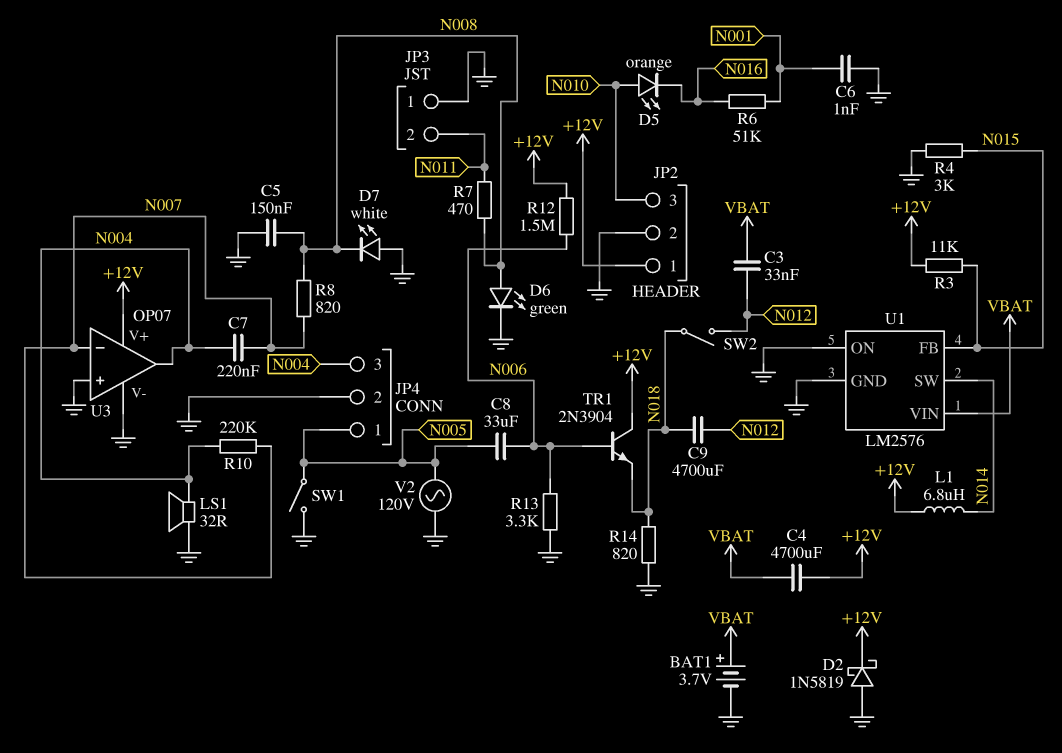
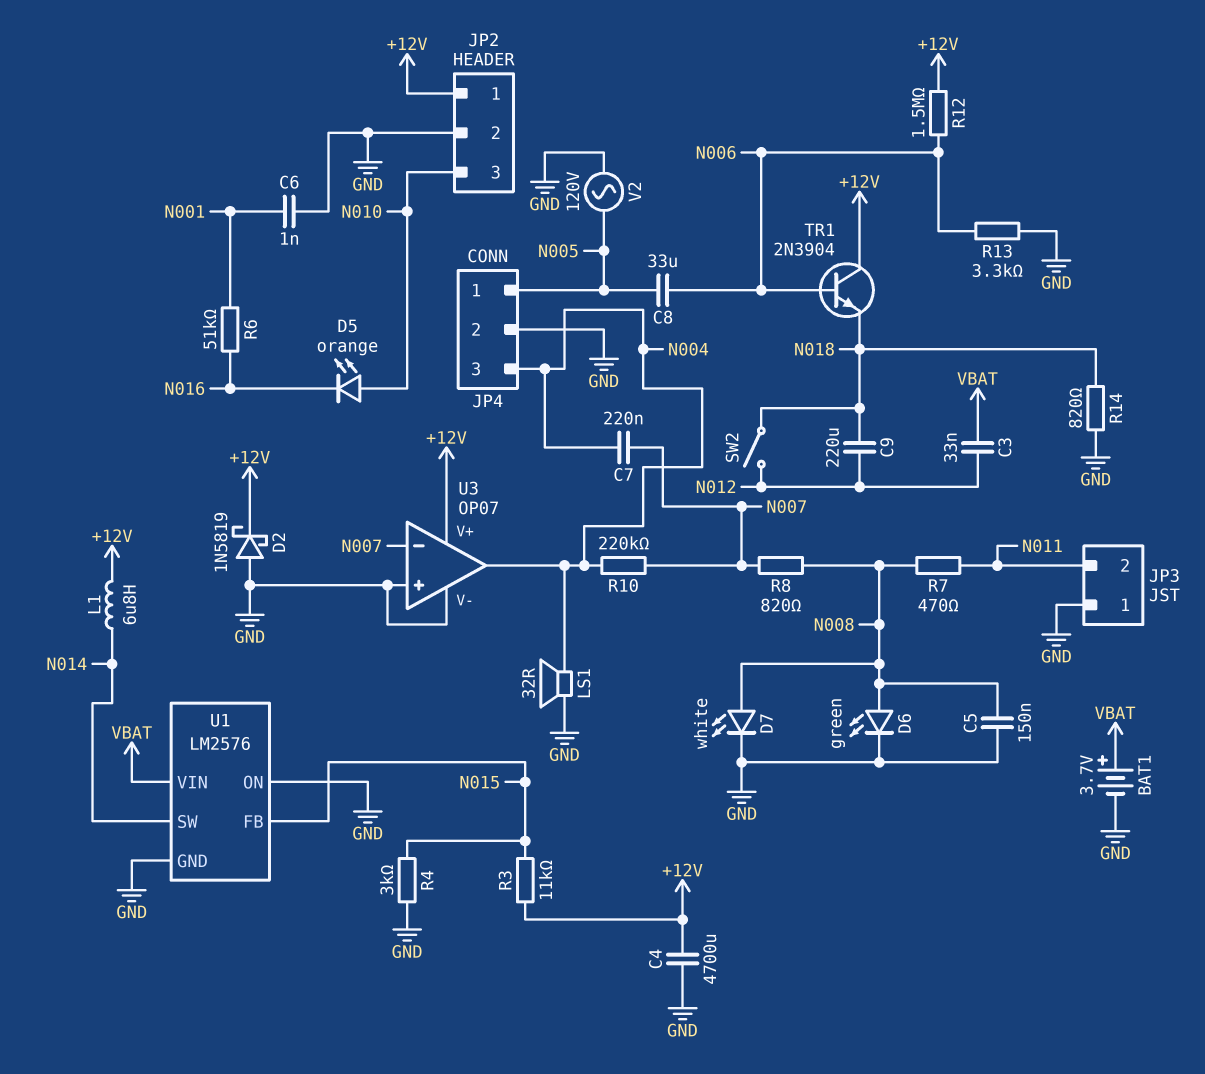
C4: 4700uF (+12V, VBAT) -> 4700uF (+12V, GND)
C9: 4700uF (N012, N018) -> 220uF (N012, N018)
D7: LED white (A GND, K N008) -> LED white (A N008, K GND)
SW1: switch (GND, N005) -> none

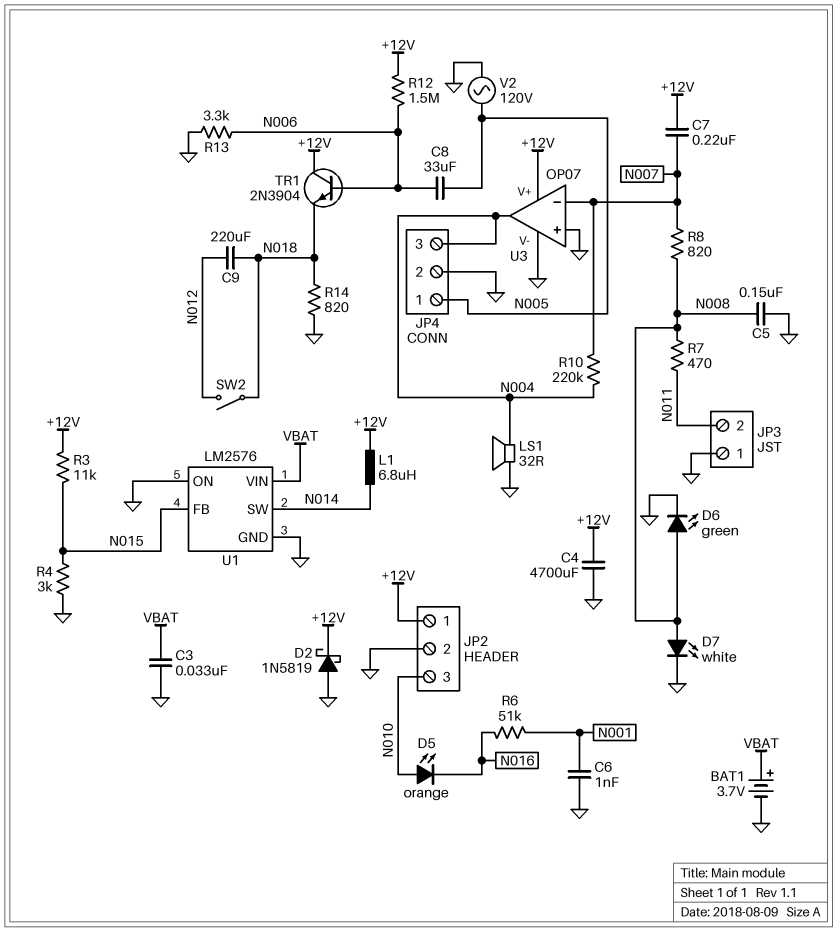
C3: 33nF (N012, VBAT) -> 33nF (GND, VBAT)
C7: 220nF (N004, N007) -> 220nF (+12V, N007)

